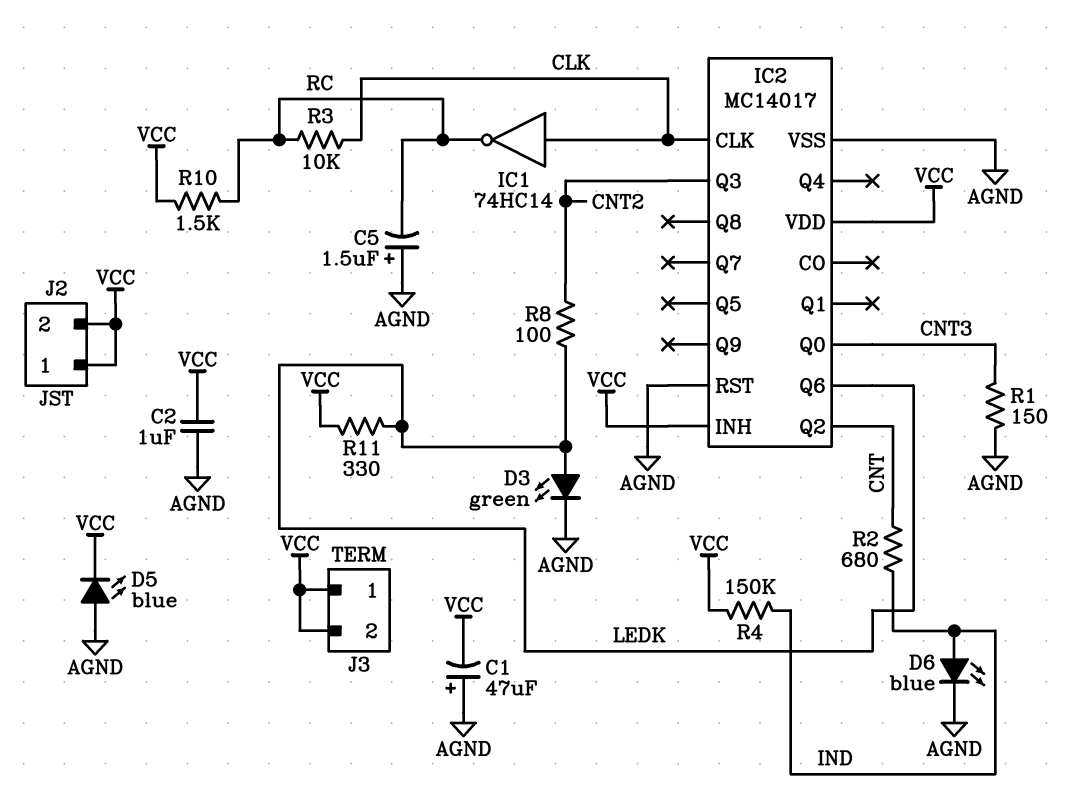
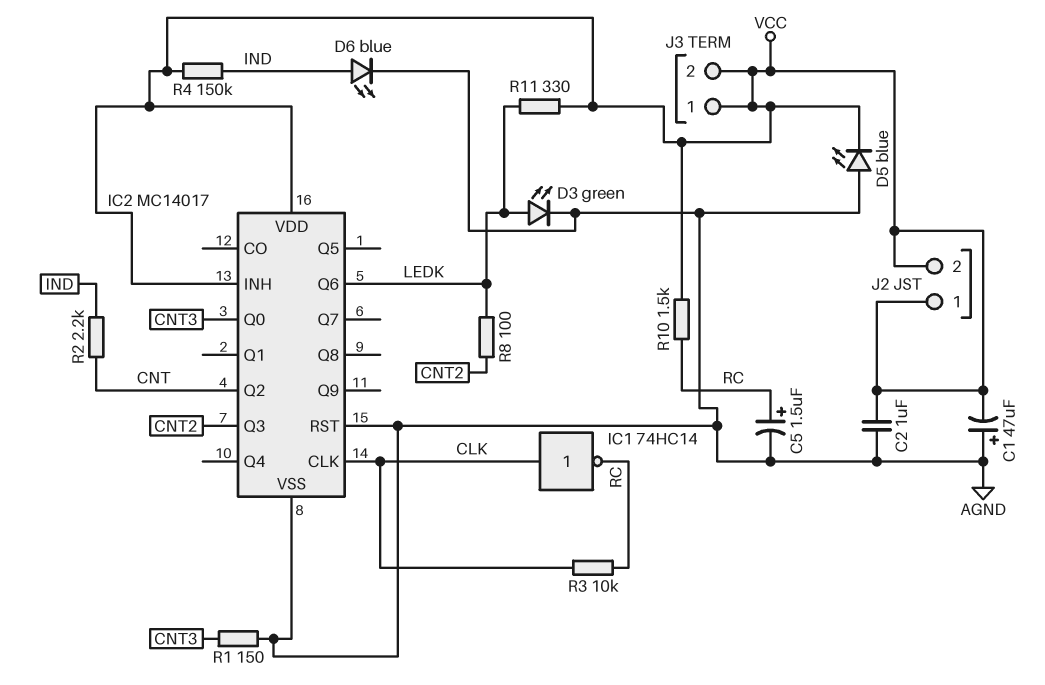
C5: 1.5uF (plus AGND, minus RC) -> 1.5uF (plus RC, minus AGND)
R2: 680 (CNT, IND) -> 2.2k (CNT, IND)

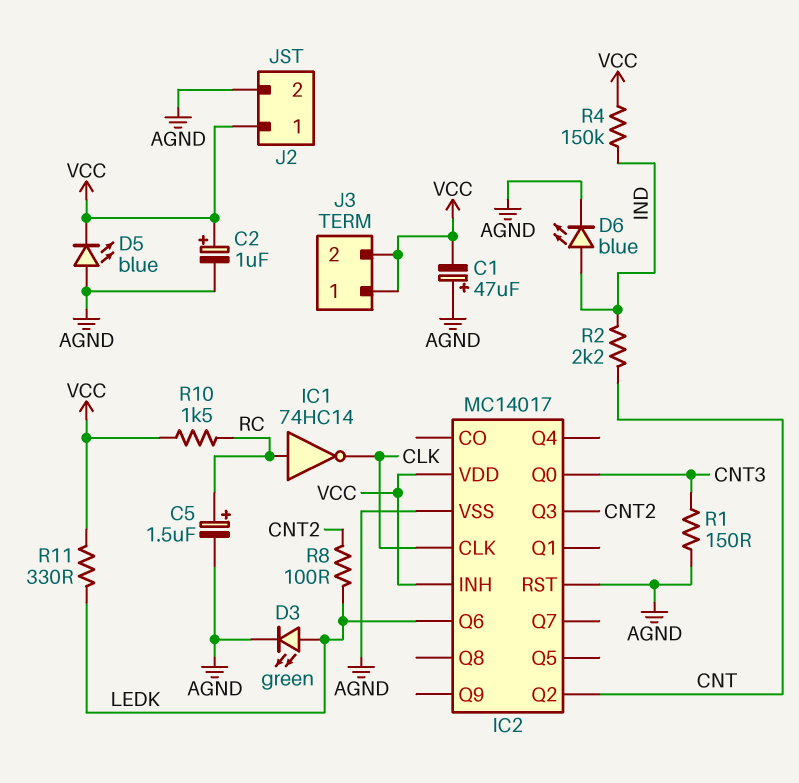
C2: 1uF (AGND, VCC) -> 1uF (plus VCC, minus AGND)
IC1: NOT 74HC14 (in CLK, out RC) -> NOT 74HC14 (in RC, out CLK)
J2 pin 2: VCC -> AGND
R3: 10k (CLK, RC) -> none

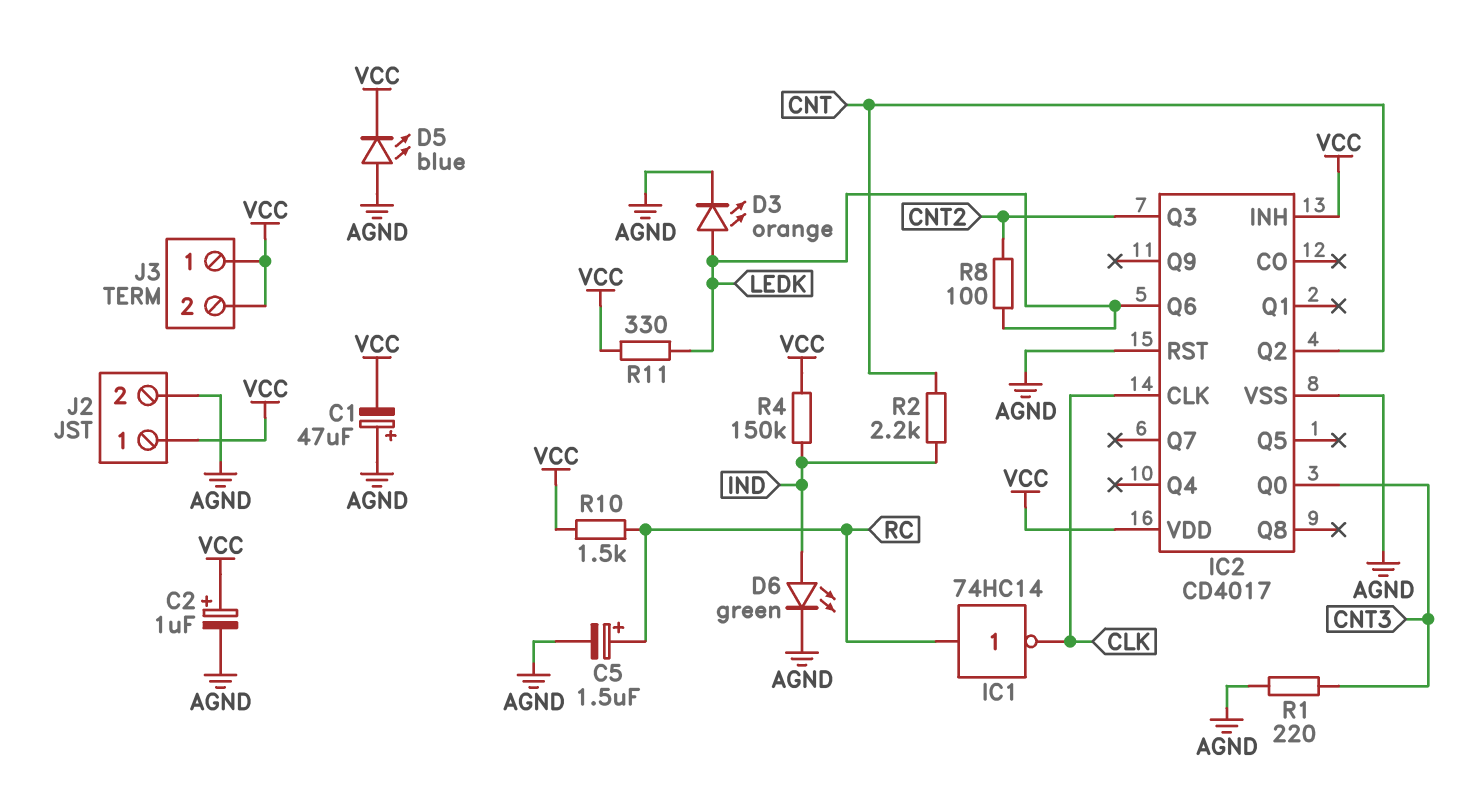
D3: LED green (A LEDK, K AGND) -> LED orange (A LEDK, K AGND)
D6: LED blue (A IND, K AGND) -> LED green (A IND, K AGND)
IC2: MC14017 -> CD4017
R1: 150 (AGND, CNT3) -> 220 (AGND, CNT3)

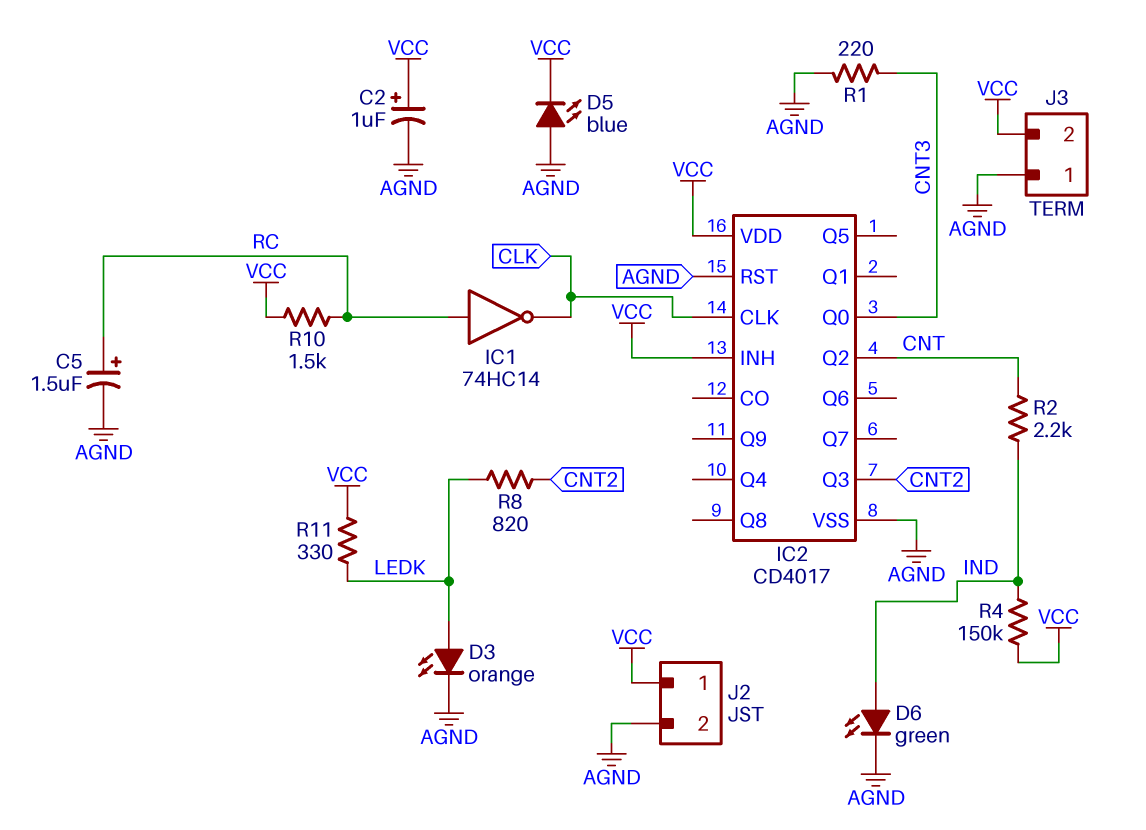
C1: 47uF (plus AGND, minus VCC) -> none
IC2 pin Q6: LEDK -> none
J3 pin 1: VCC -> AGND
R8: 100 (CNT2, LEDK) -> 820 (CNT2, LEDK)

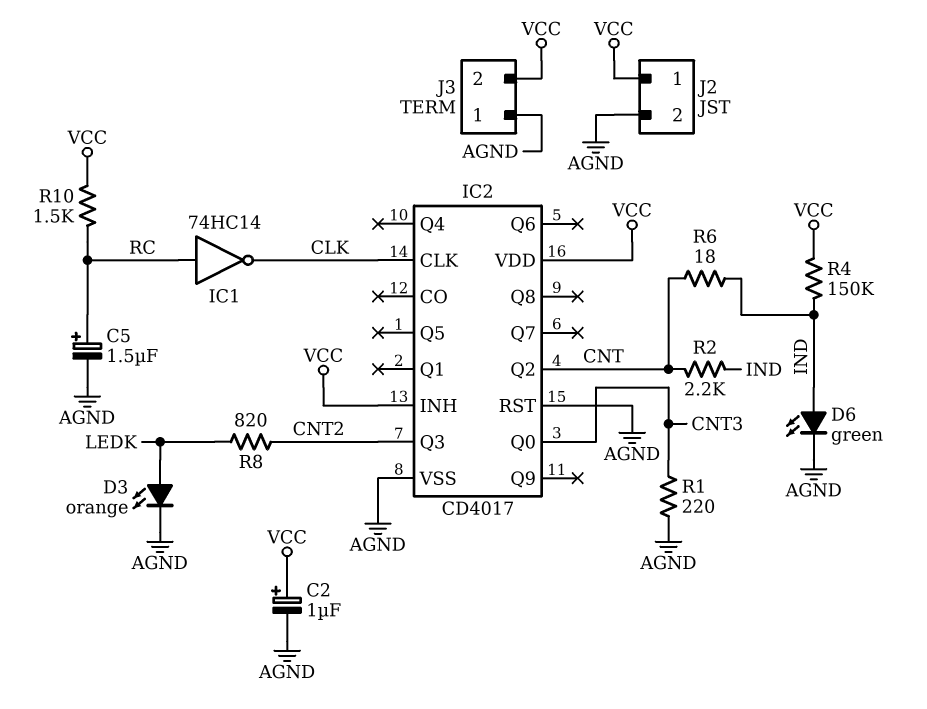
D5: LED blue (A AGND, K VCC) -> none
R6: none -> 18 (CNT, IND)
R11: 330 (LEDK, VCC) -> none

